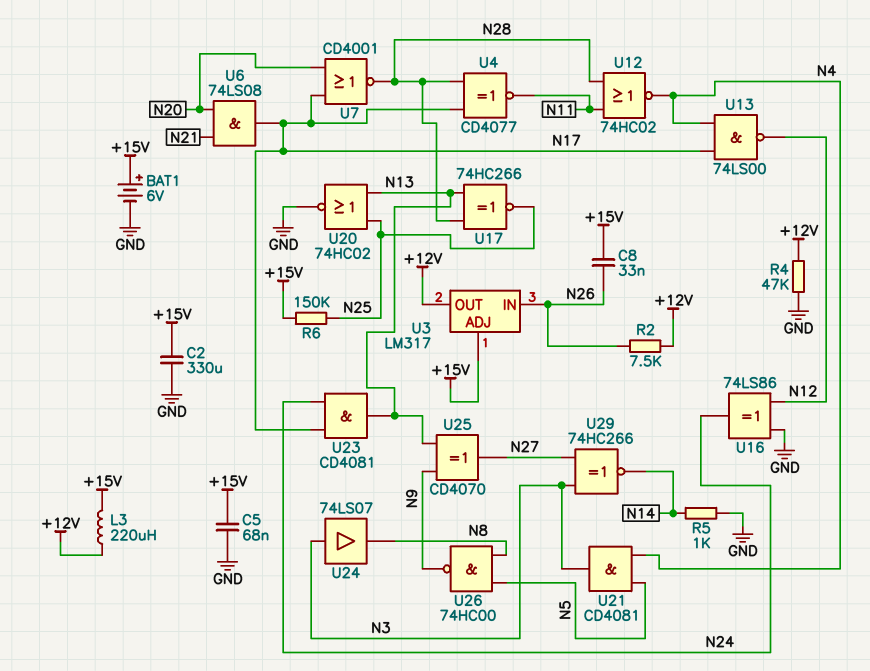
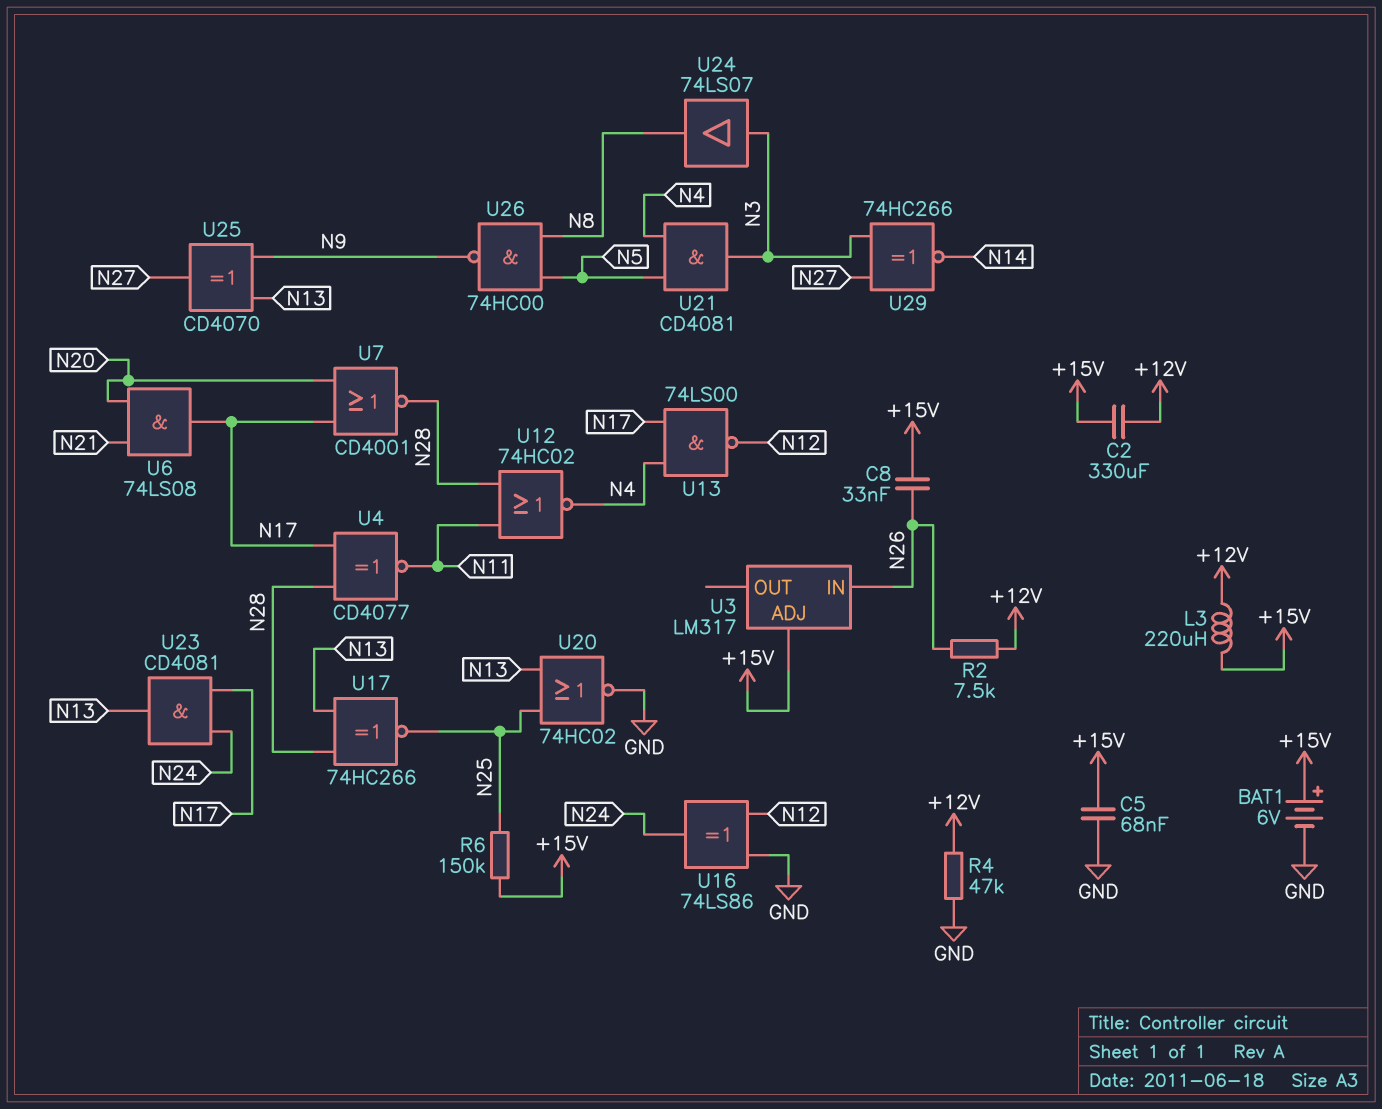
C2: 330uF (+15V, GND) -> 330uF (+12V, +15V)
R5: 1k (GND, N14) -> none
U3 pin OUT: +12V -> none

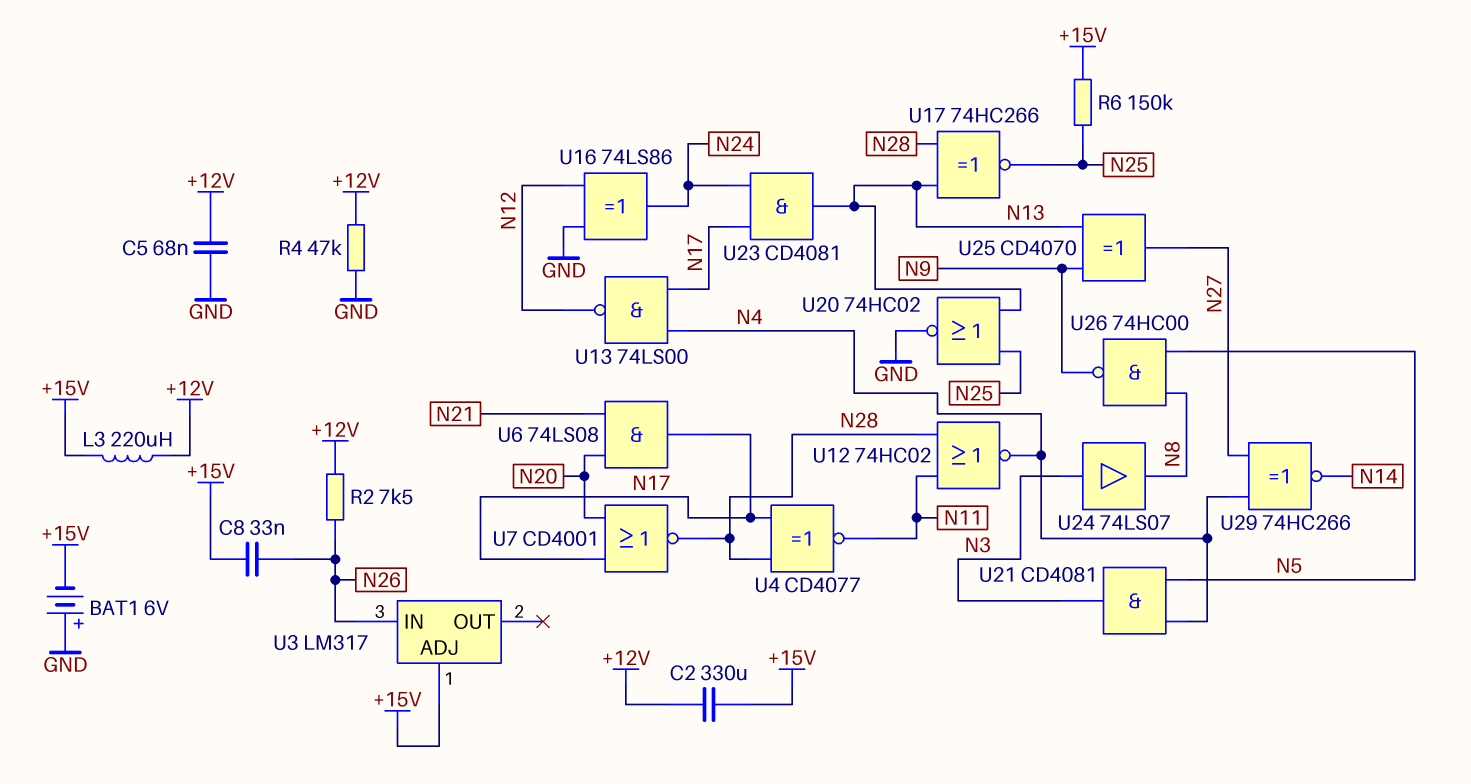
BAT1: 6V (plus +15V, minus GND) -> 6V (plus GND, minus +15V)
C5: 68nF (+15V, GND) -> 68nF (+12V, GND)
U29: XNOR 74HC266 (in N3, in N27, out N14) -> XNOR 74HC266 (in N4, in N27, out N14)

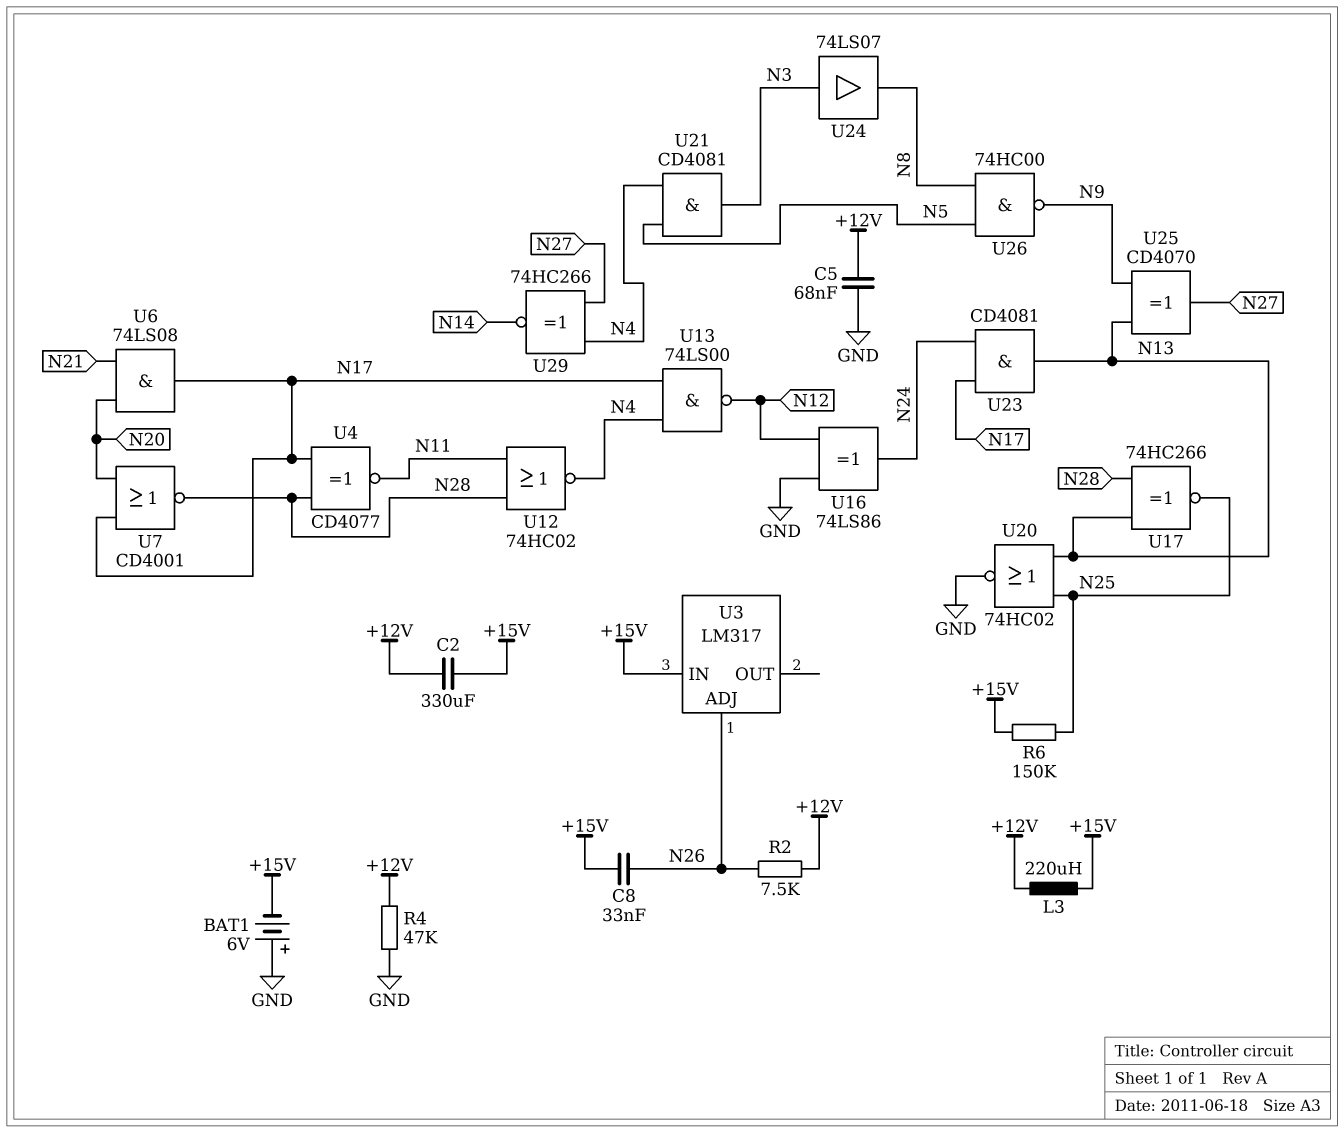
U3 pin ADJ: +15V -> N26
U3 pin IN: N26 -> +15V

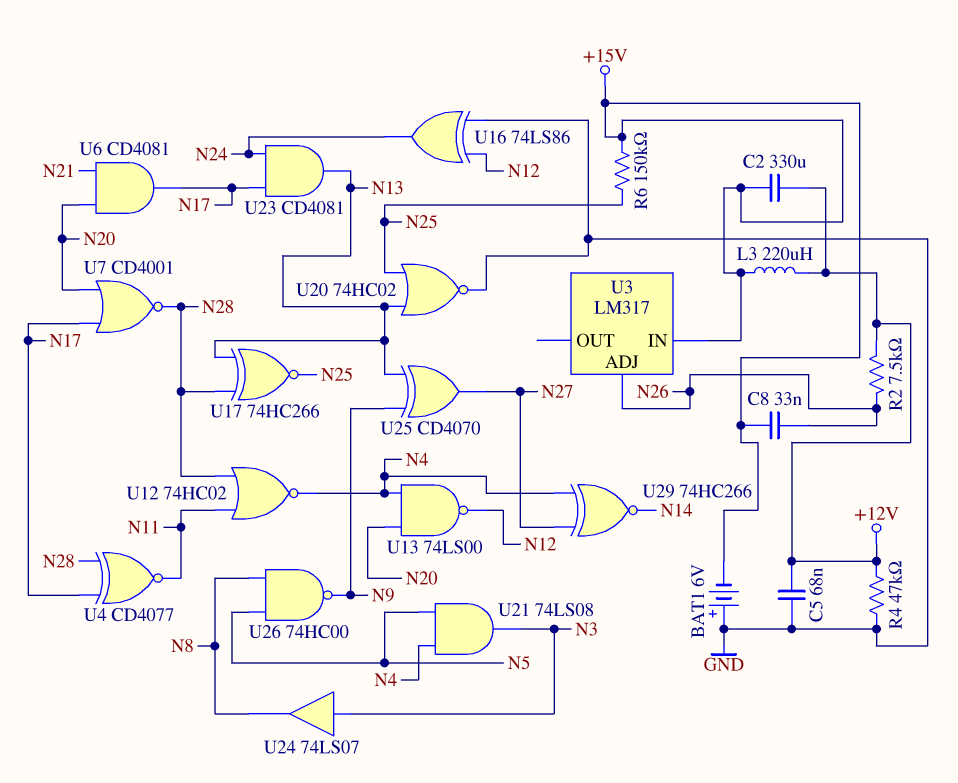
U6: AND 74LS08 (in N20, in N21, out N17) -> AND CD4081 (in N20, in N21, out N17)
U13: NAND 74LS00 (in N4, in N17, out N12) -> NAND 74LS00 (in N4, in N20, out N12)
U21: AND CD4081 (in N4, in N5, out N3) -> AND 74LS08 (in N4, in N5, out N3)

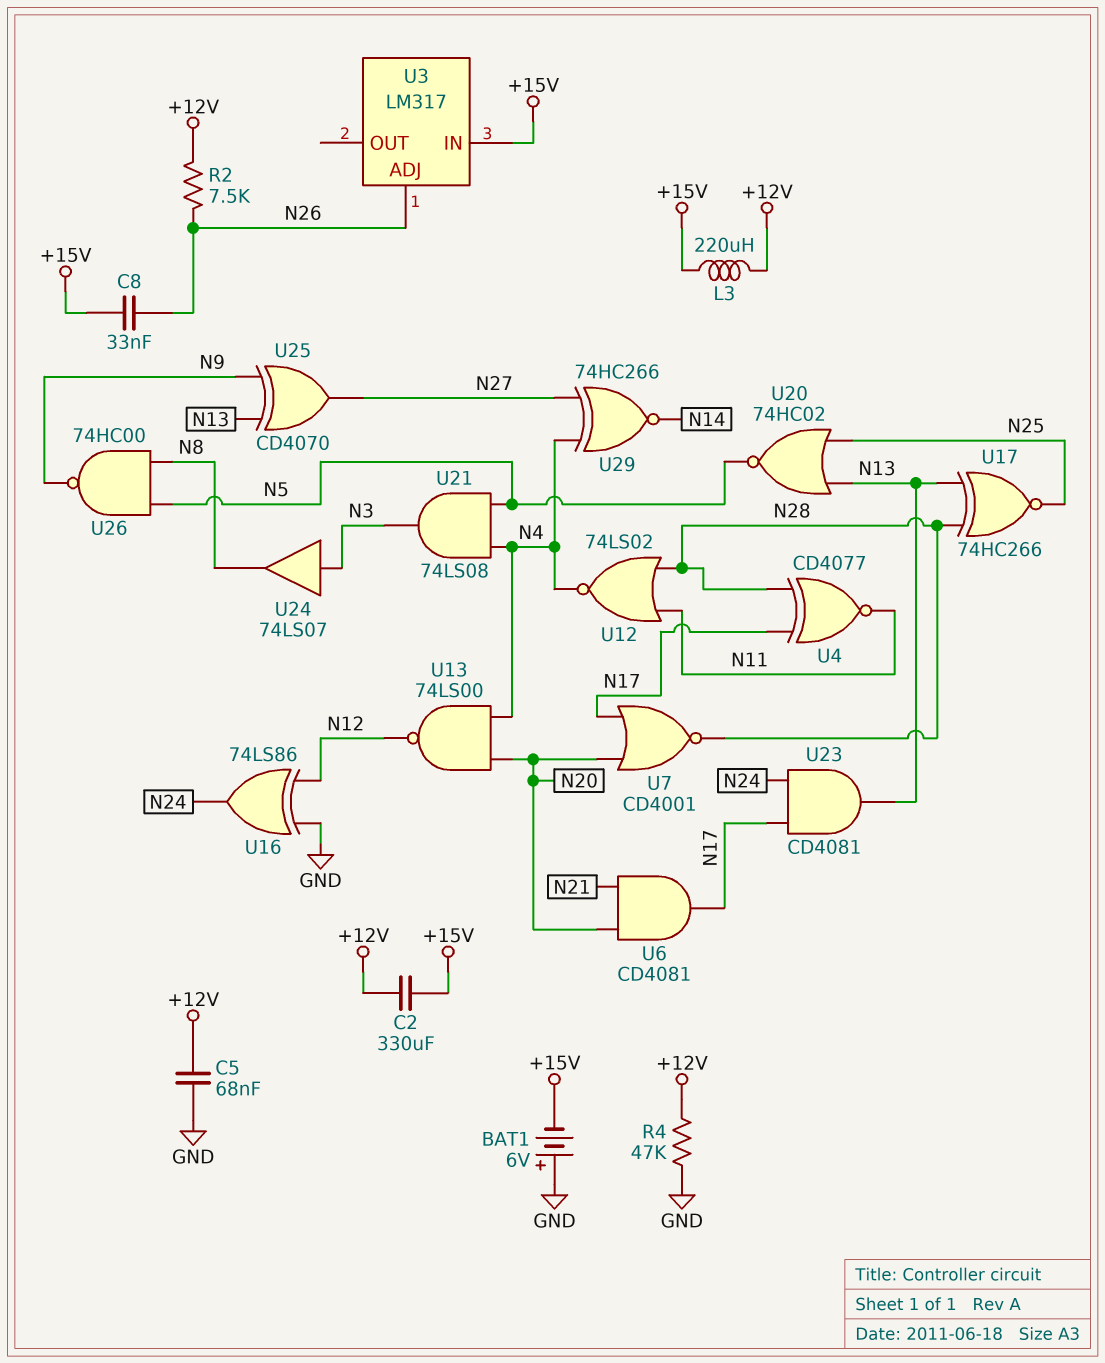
R6: 150k (+15V, N25) -> none
U12: NOR 74HC02 (in N11, in N28, out N4) -> NOR 74LS02 (in N11, in N28, out N4)
U20: NOR 74HC02 (in N13, in N25, out GND) -> NOR 74HC02 (in N13, in N25, out N5)

